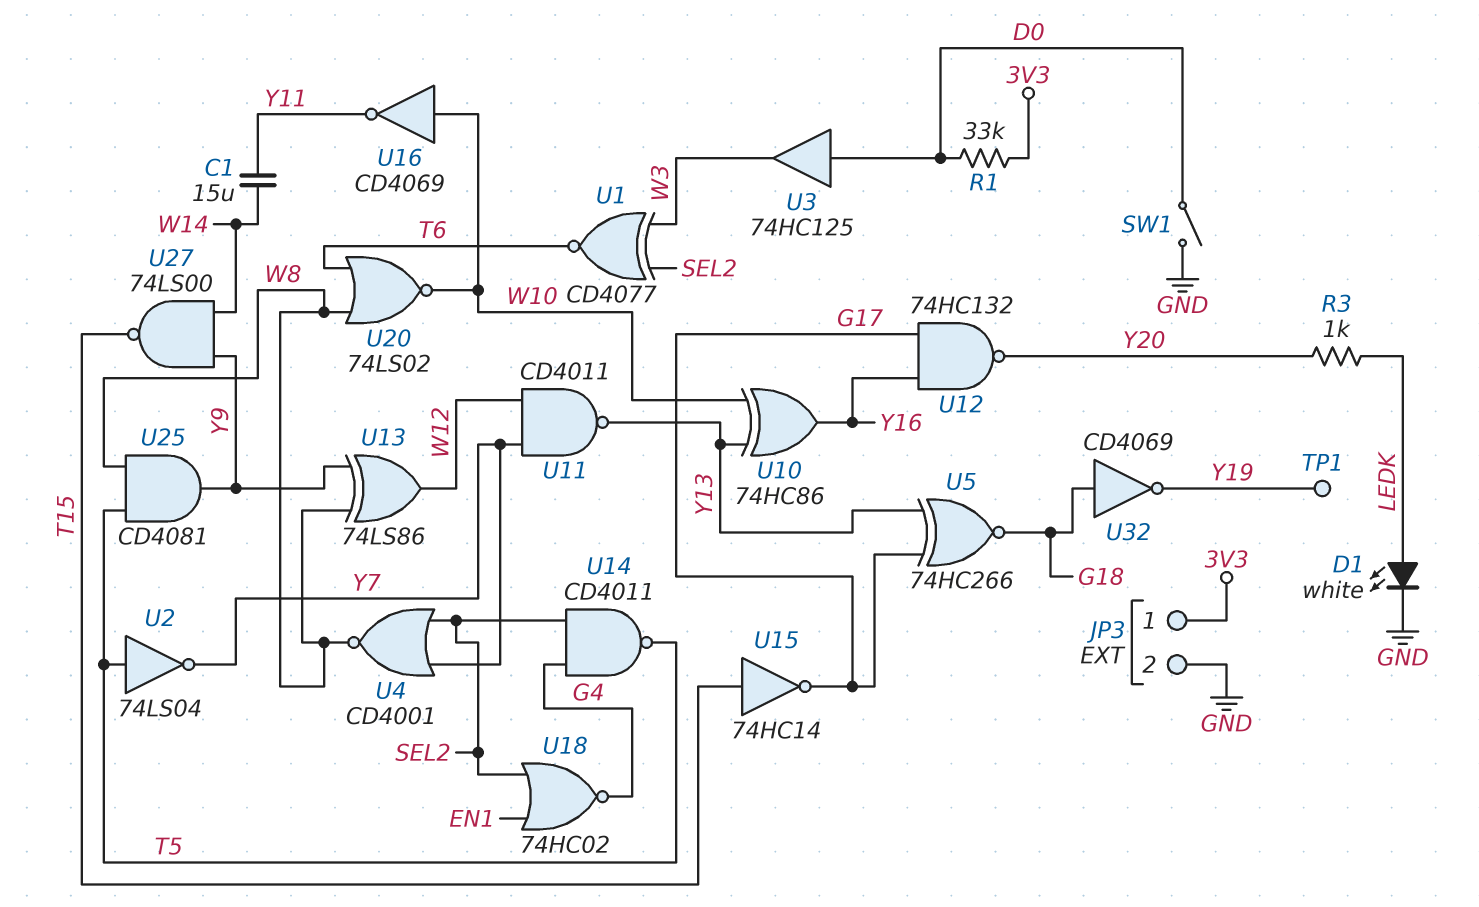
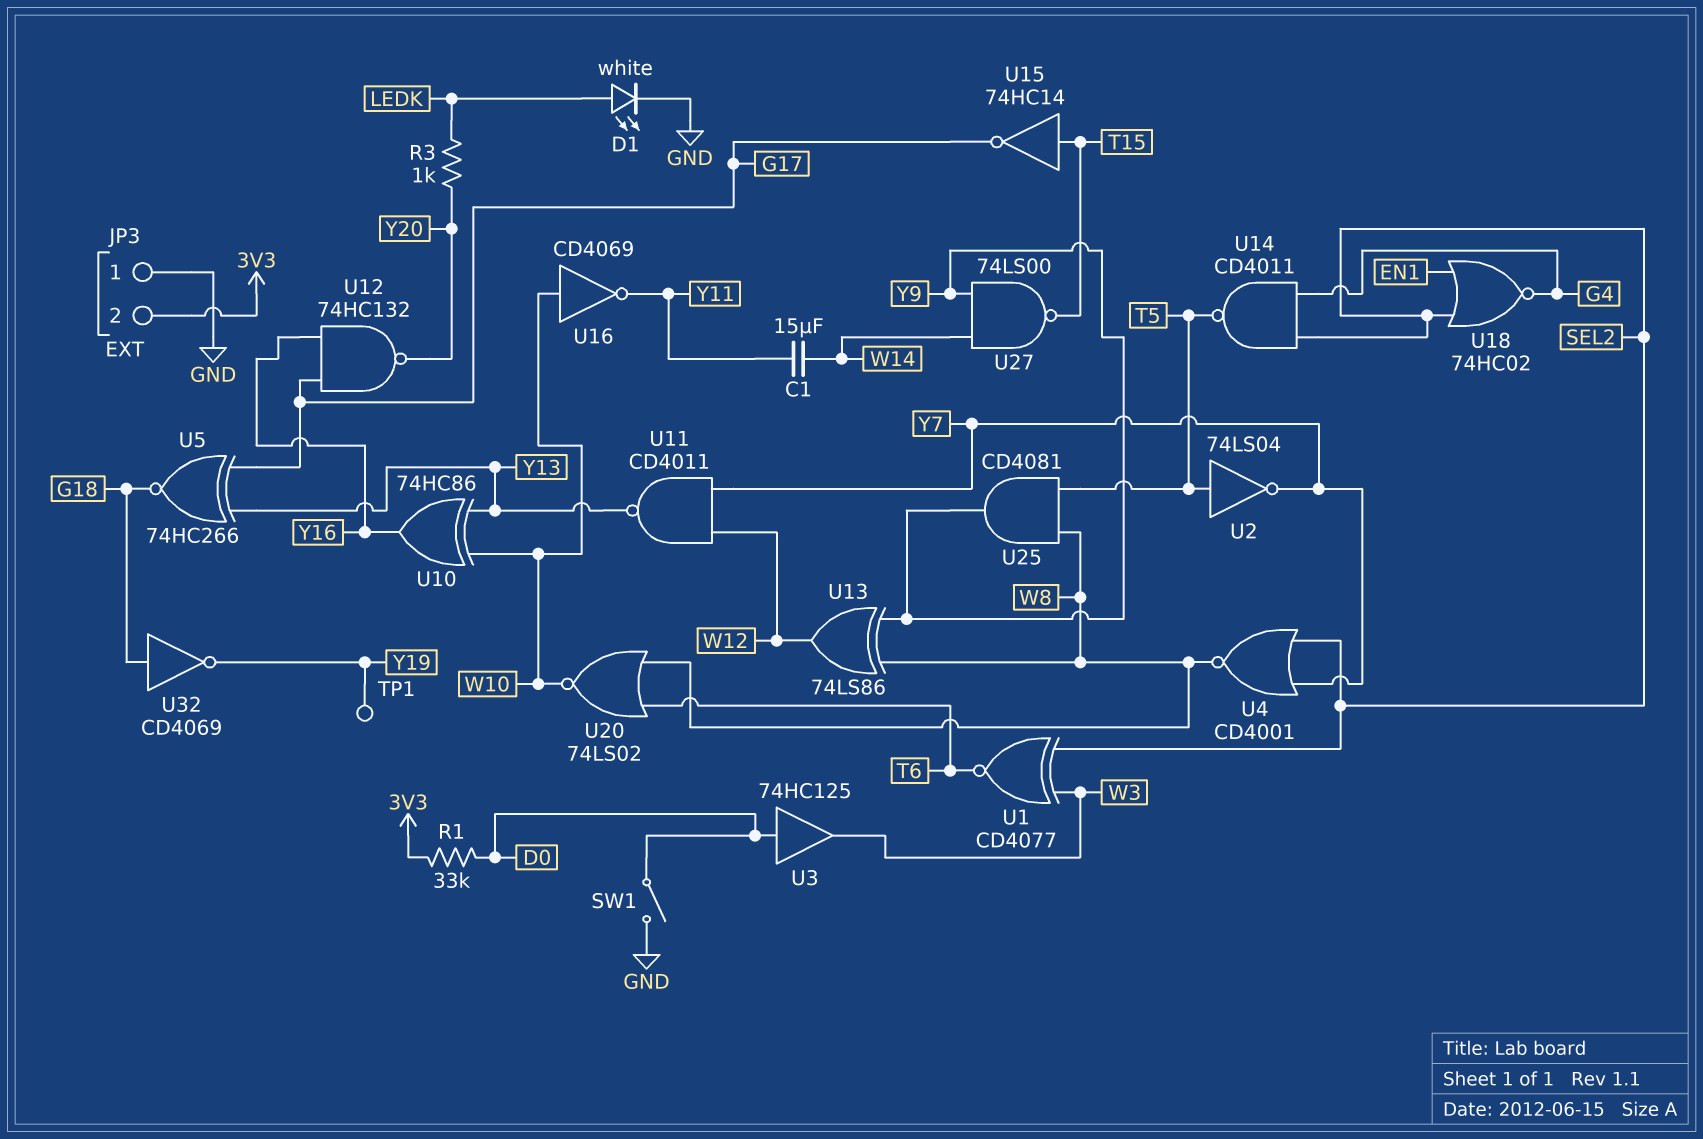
JP3 pin 1: 3V3 -> GND
JP3 pin 2: GND -> 3V3

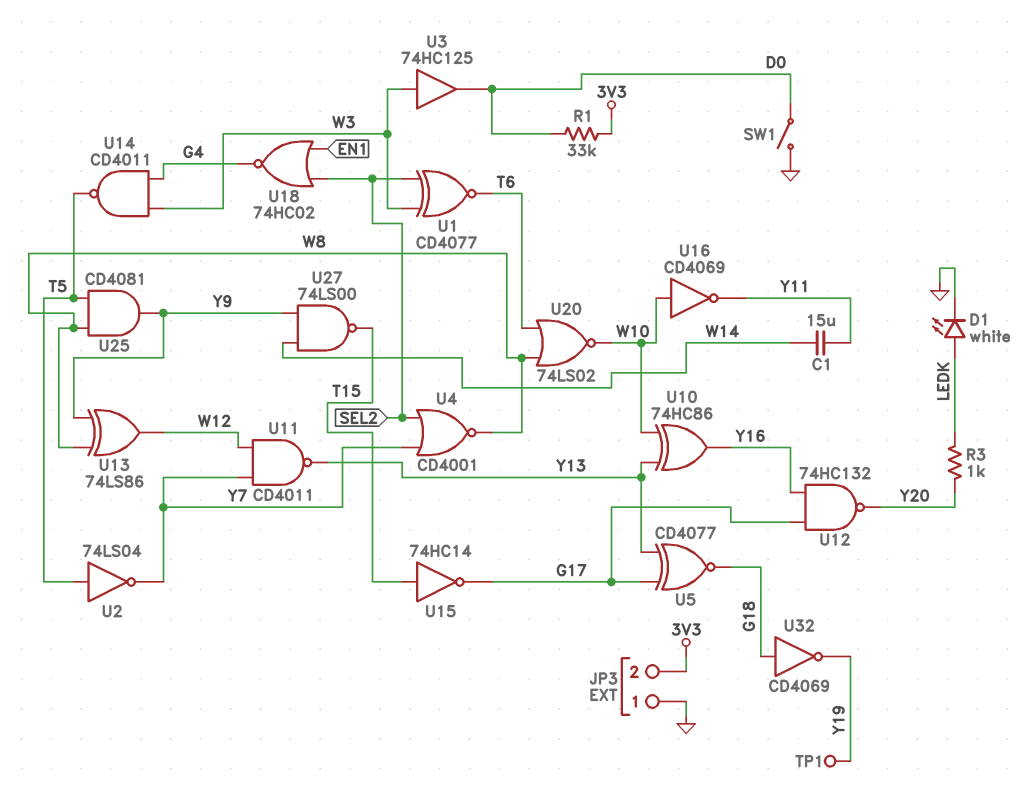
U3: buffer 74HC125 (in D0, out W3) -> buffer 74HC125 (in W3, out D0)
U5: XNOR 74HC266 (in G17, in Y13, out G18) -> XNOR CD4077 (in G17, in Y13, out G18)
U14: NAND CD4011 (in G4, in SEL2, out T5) -> NAND CD4011 (in G4, in W3, out T5)

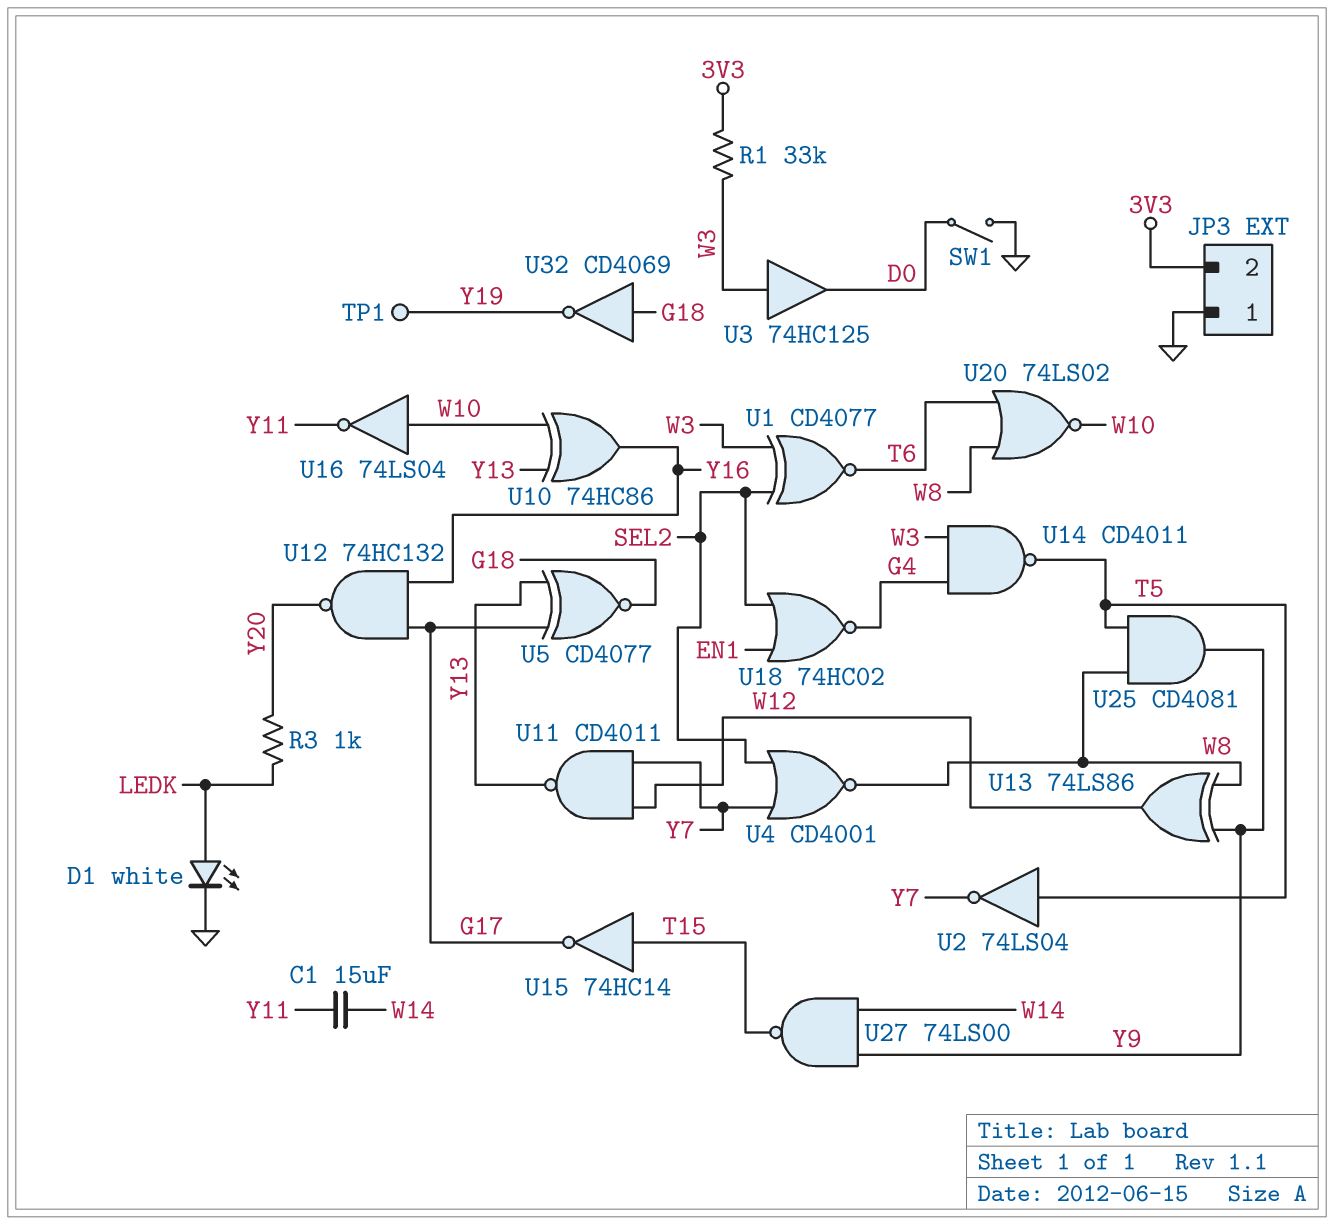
R1: 33k (3V3, D0) -> 33k (3V3, W3)
U16: NOT CD4069 (in W10, out Y11) -> NOT 74LS04 (in W10, out Y11)

